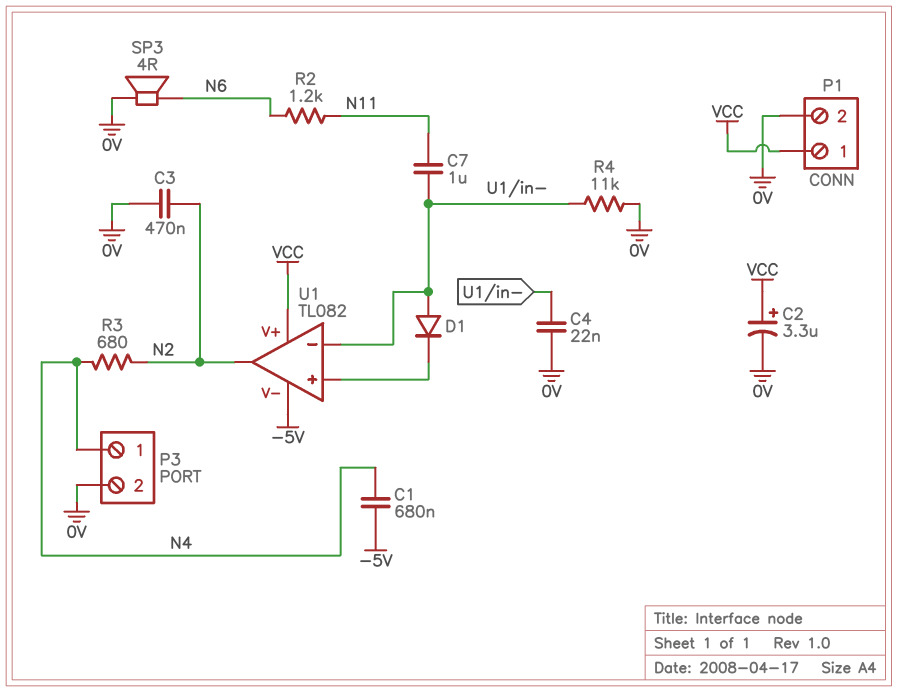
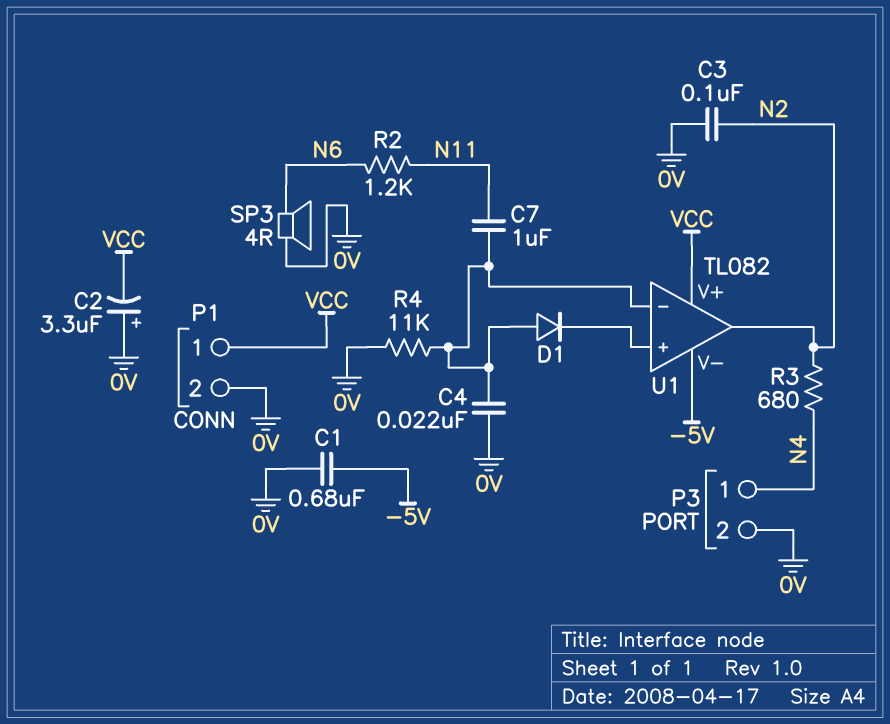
C1: 680nF (-5V, N4) -> 680nF (-5V, 0V)
C2: 3.3uF (plus VCC, minus 0V) -> 3.3uF (plus 0V, minus VCC)
C3: 470nF (0V, N2) -> 100nF (0V, N2)

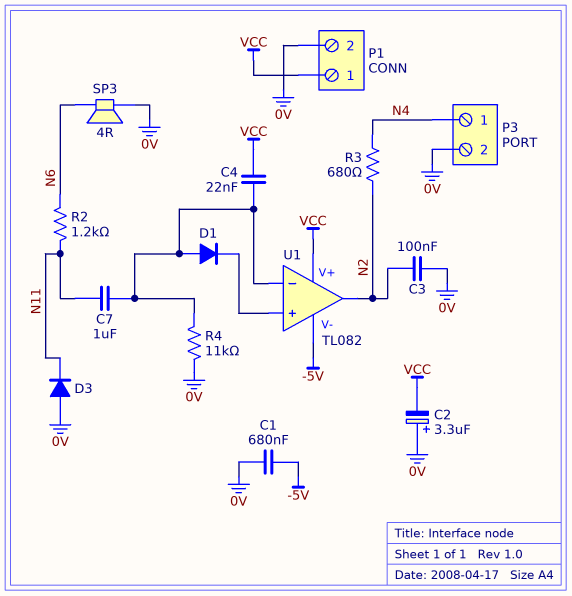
C4: 22nF (0V, U1/in-) -> 22nF (U1/in-, VCC)
D3: none -> diode (A 0V, K N11)

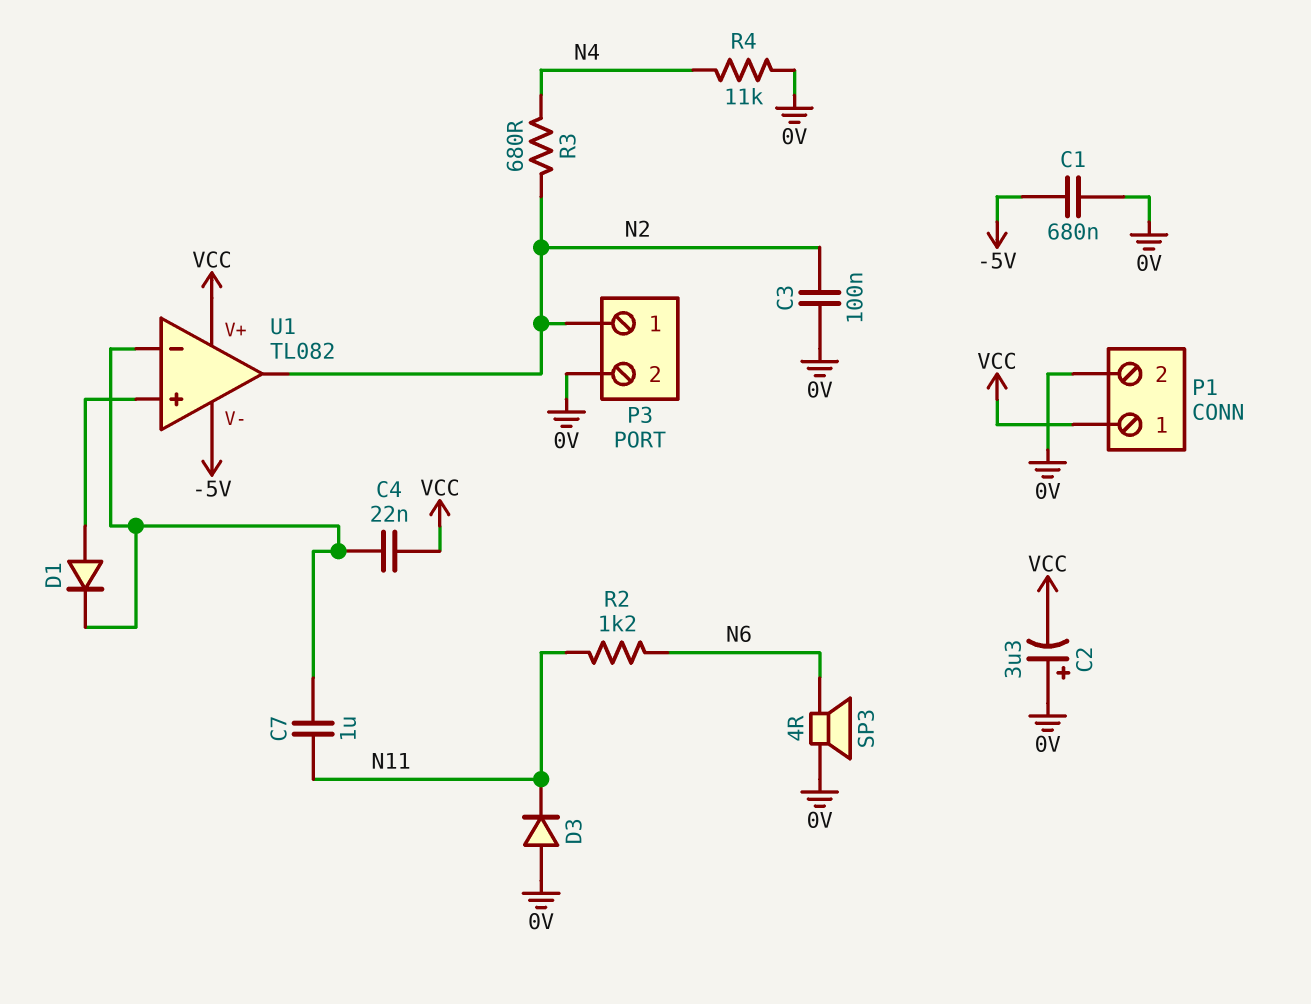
D1: diode (A U1/in-, K U1/in+) -> diode (A U1/in+, K U1/in-)
P3 pin 1: N4 -> N2
R4: 11k (0V, U1/in-) -> 11k (0V, N4)

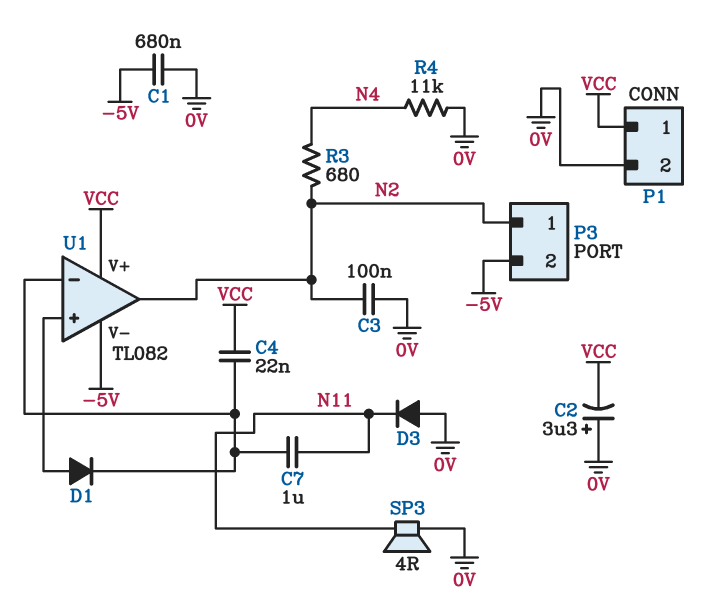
P3 pin 2: 0V -> -5V
R2: 1.2k (N6, N11) -> none
SP3: speaker 4R (0V, N6) -> speaker 4R (0V, N11)

